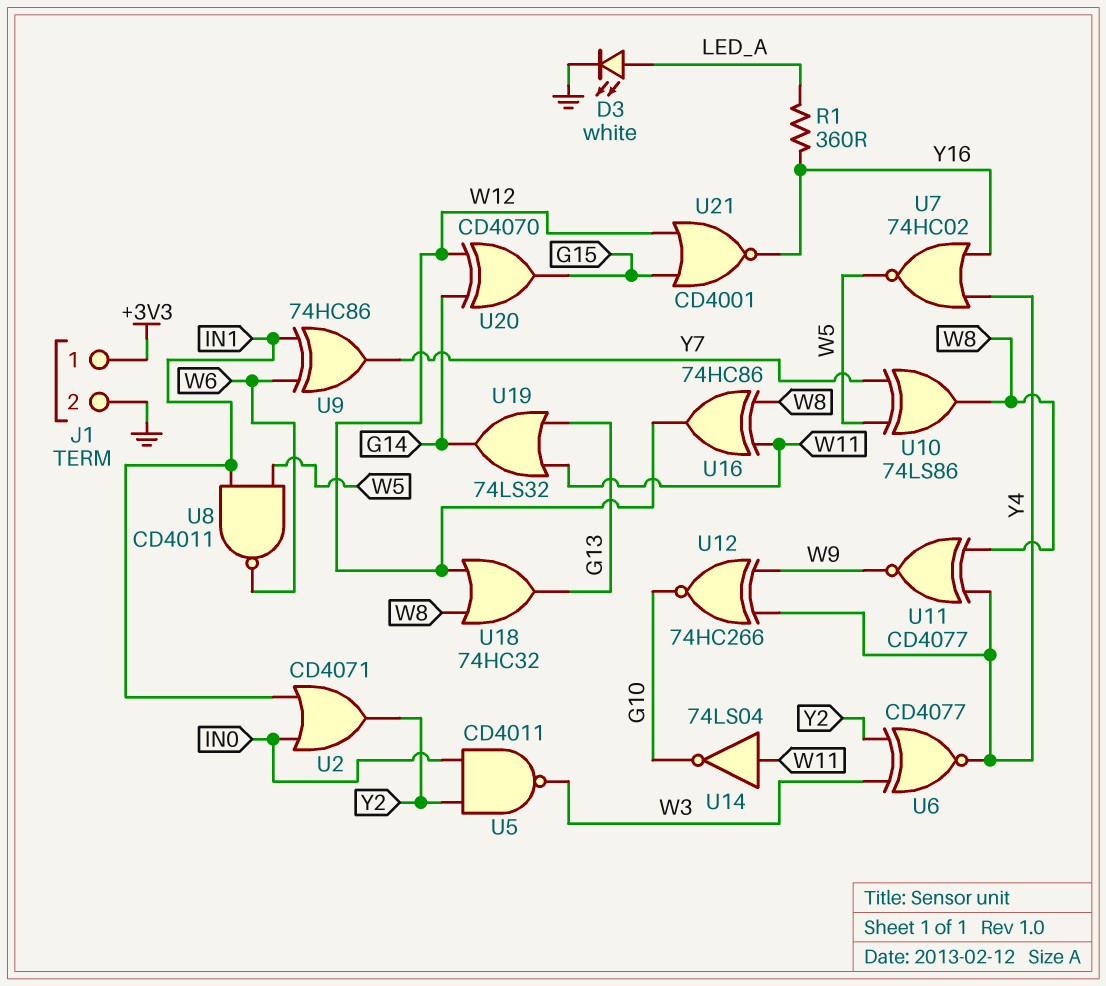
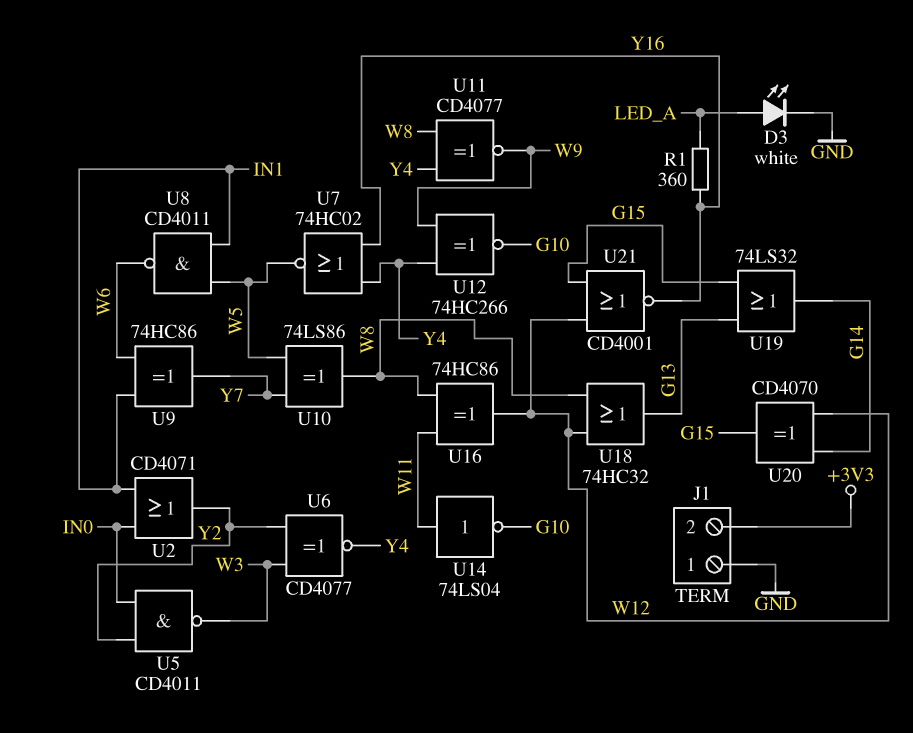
J1 pin 1: +3V3 -> GND
J1 pin 2: GND -> +3V3
U19: OR 74LS32 (in G13, in W11, out G14) -> OR 74LS32 (in G13, in G15, out G14)

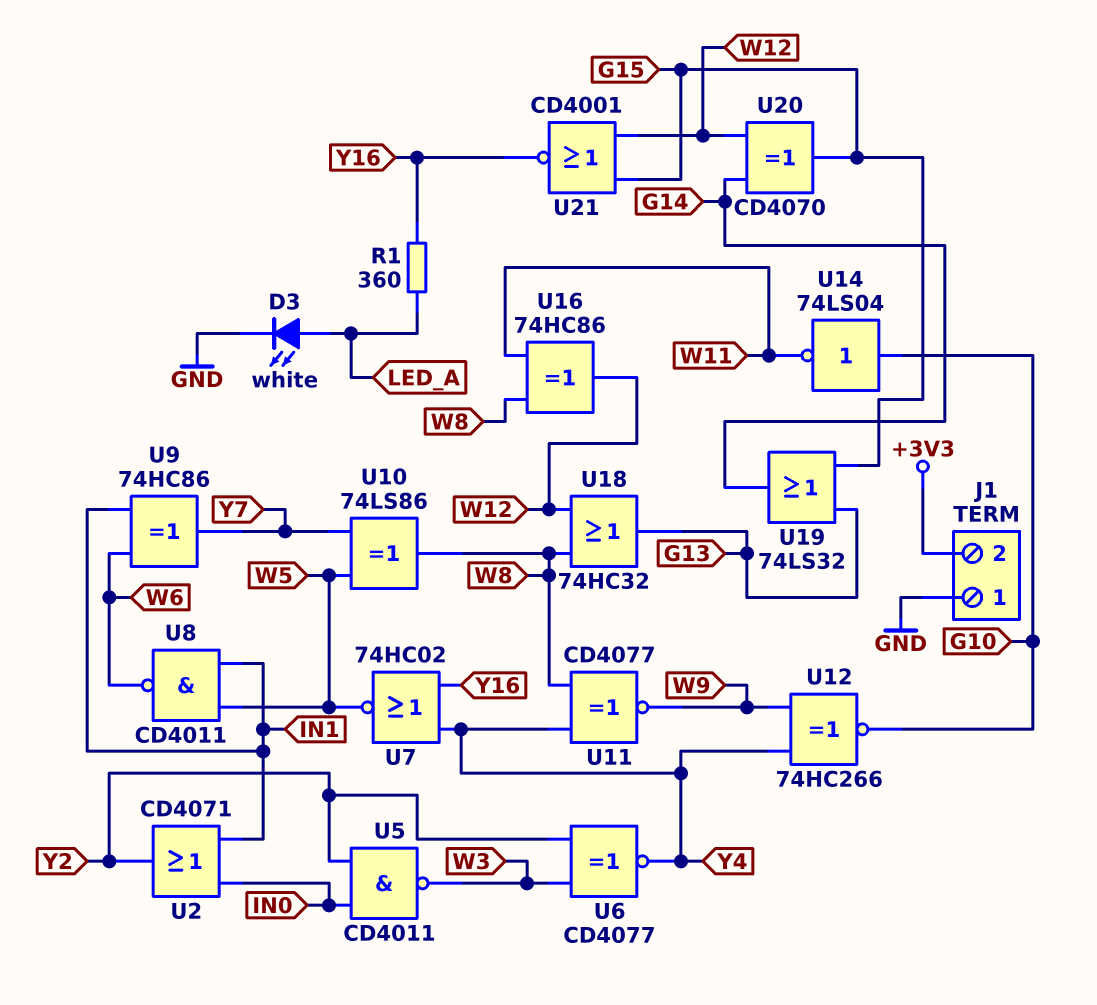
U14: NOT 74LS04 (in W11, out G10) -> NOT 74LS04 (in G10, out W11)

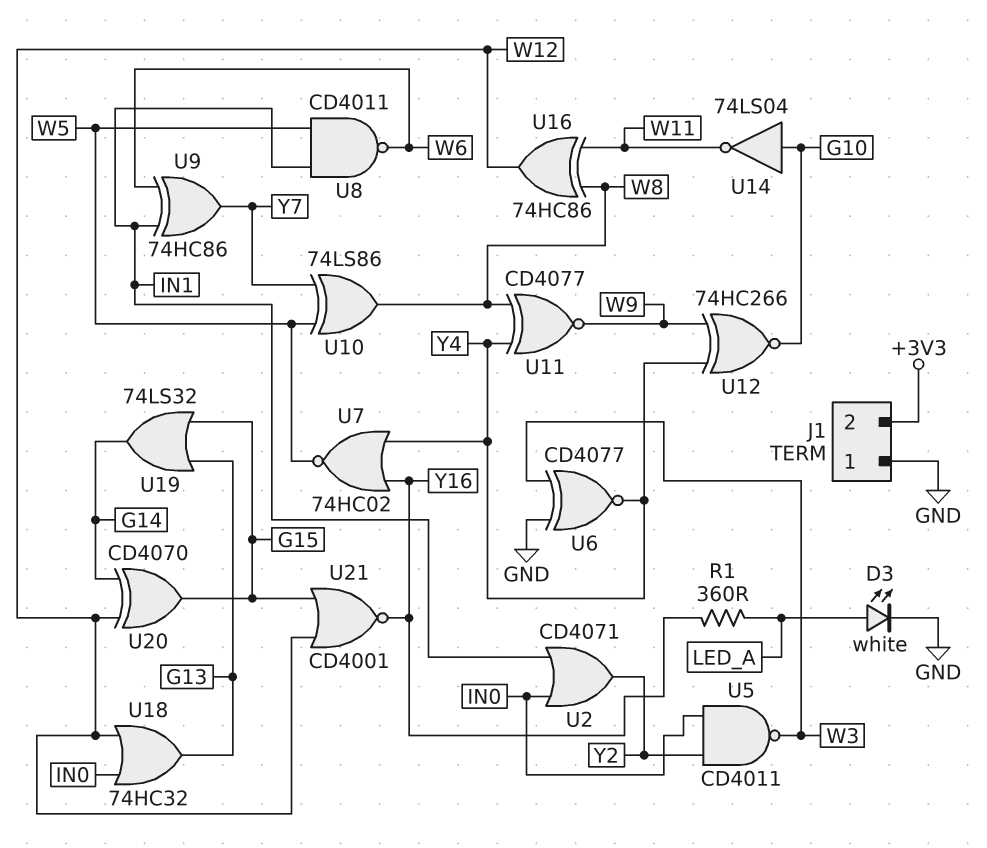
U6: XNOR CD4077 (in W3, in Y2, out Y4) -> XNOR CD4077 (in GND, in W3, out Y4)
U18: OR 74HC32 (in W8, in W12, out G13) -> OR 74HC32 (in IN0, in W12, out G13)

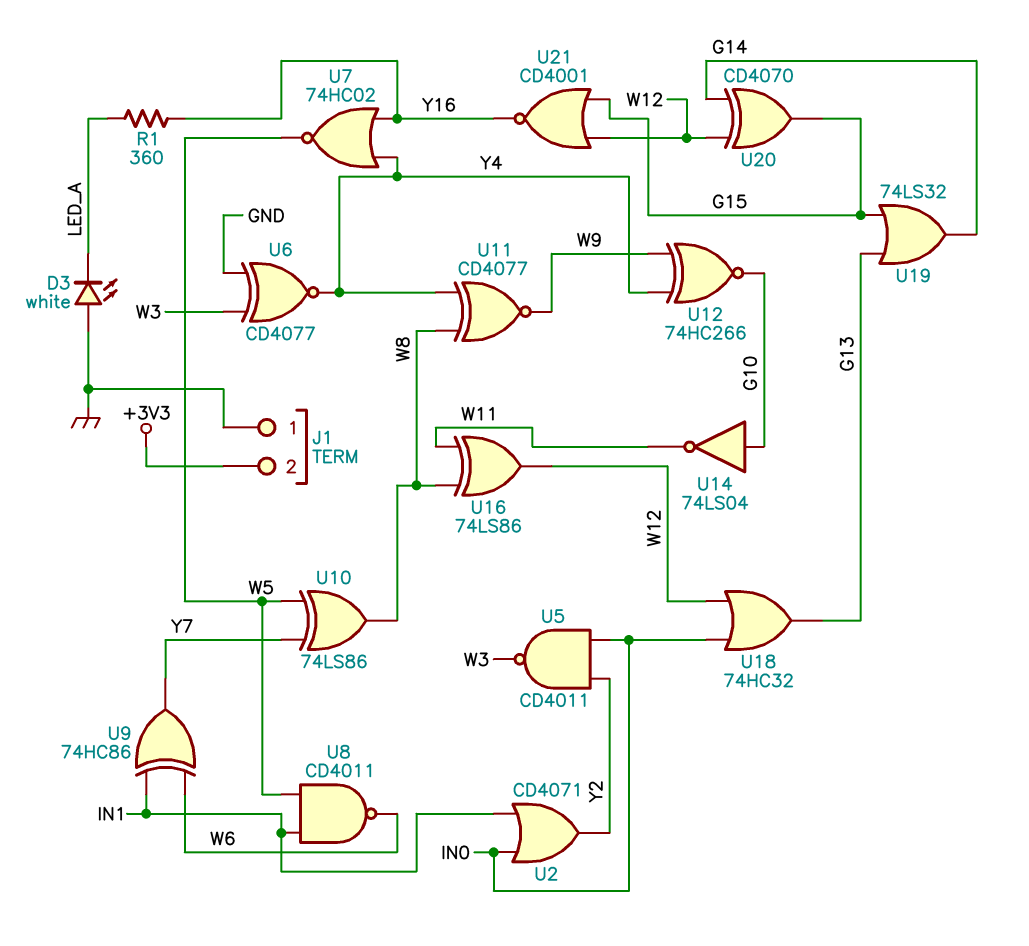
D3: LED white (A LED_A, K GND) -> LED white (A GND, K LED_A)
U16: XOR 74HC86 (in W8, in W11, out W12) -> XOR 74LS86 (in W8, in W11, out W12)

